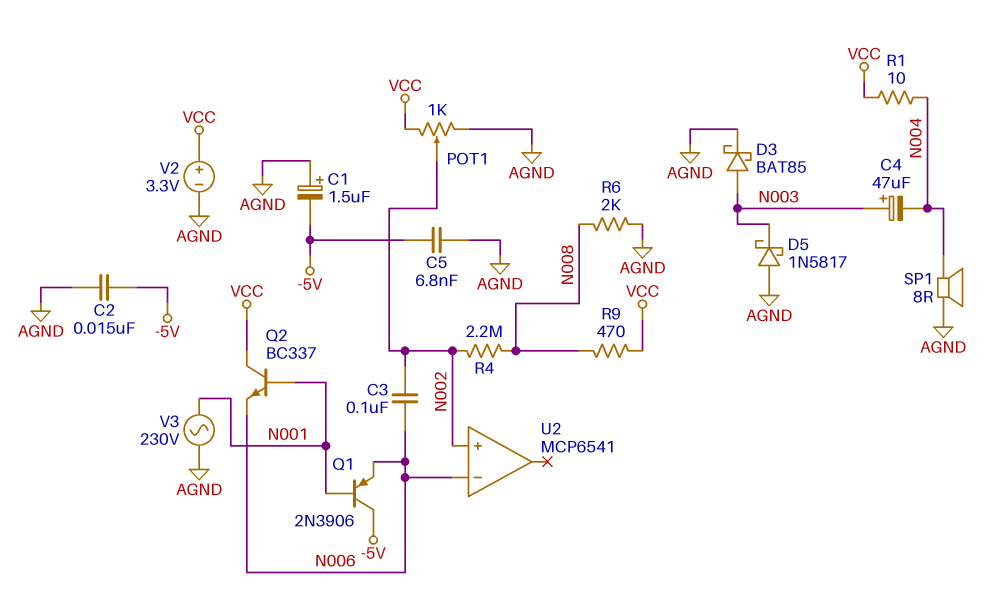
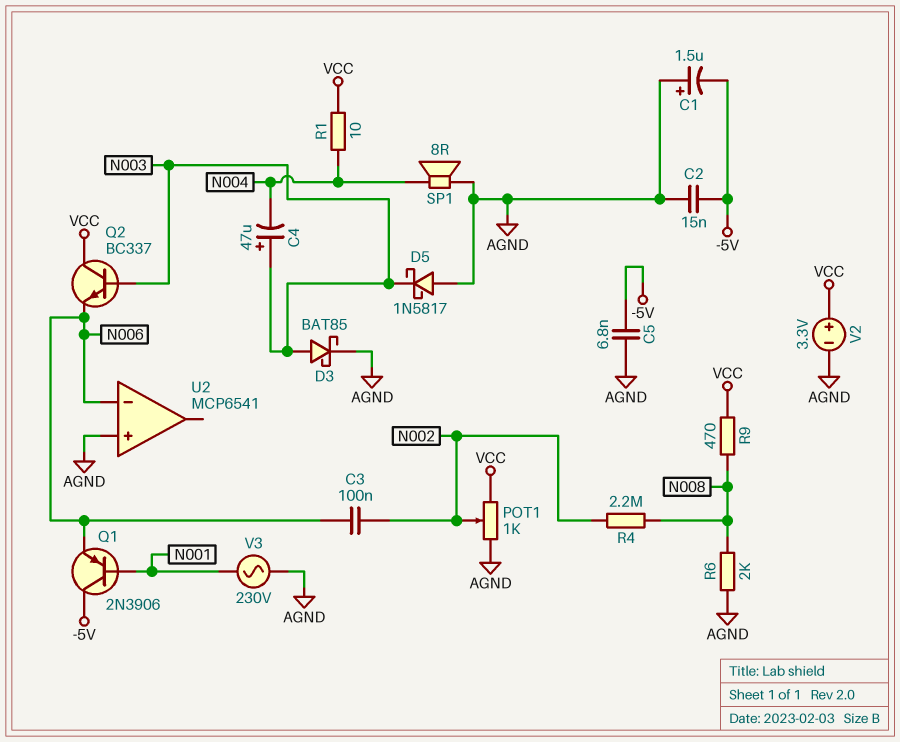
Q2: NPN BC337 (B N001, C VCC, E N006) -> NPN BC337 (B N003, C VCC, E N006)
U2 pin in+: N002 -> AGND

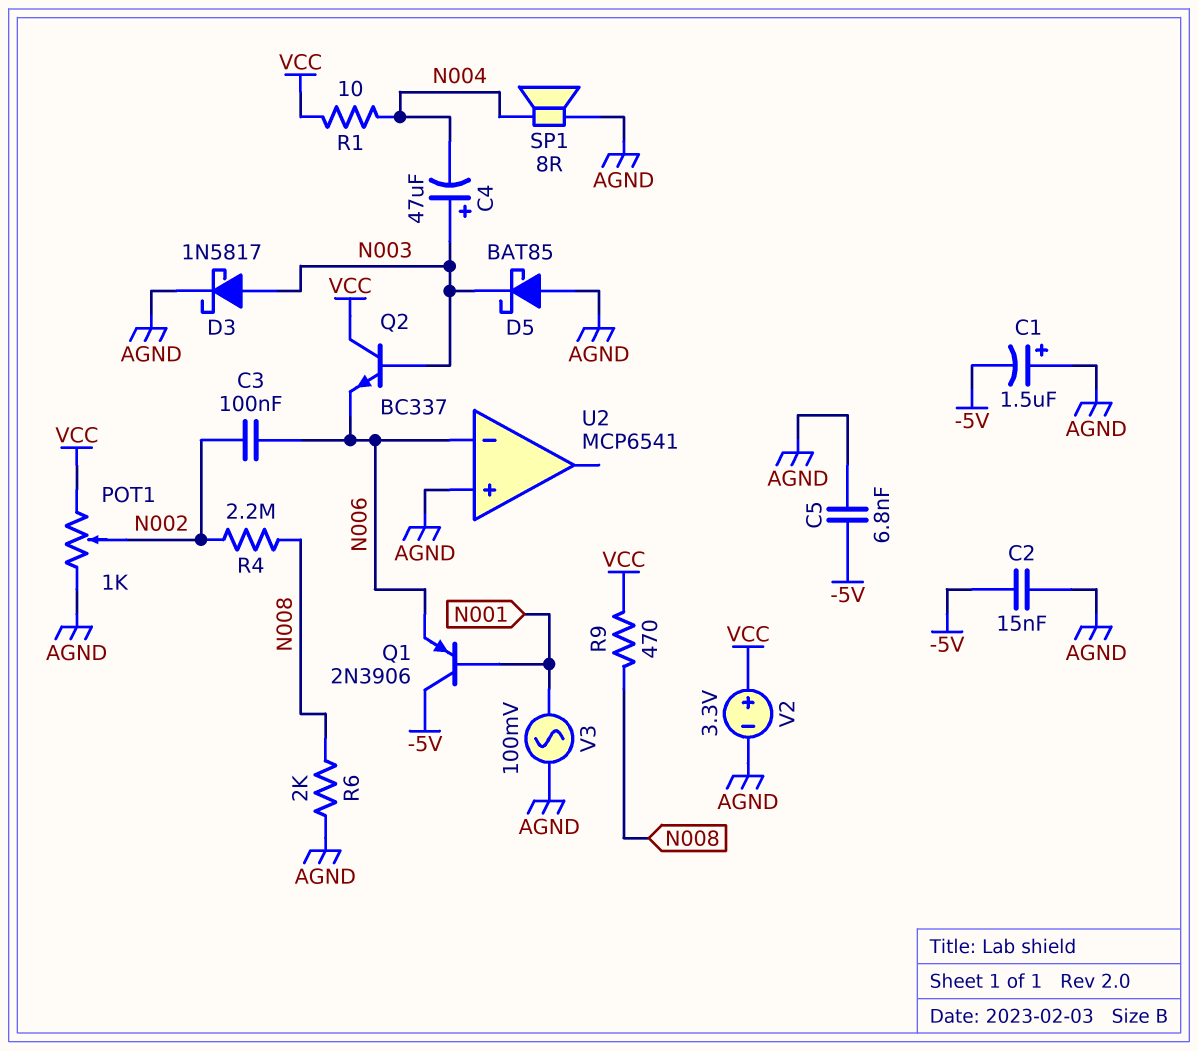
D3: schottky BAT85 (A N003, K AGND) -> schottky 1N5817 (A N003, K AGND)
D5: schottky 1N5817 (A AGND, K N003) -> schottky BAT85 (A AGND, K N003)
V3: AC 230V (AGND, N001) -> AC 100mV (AGND, N001)

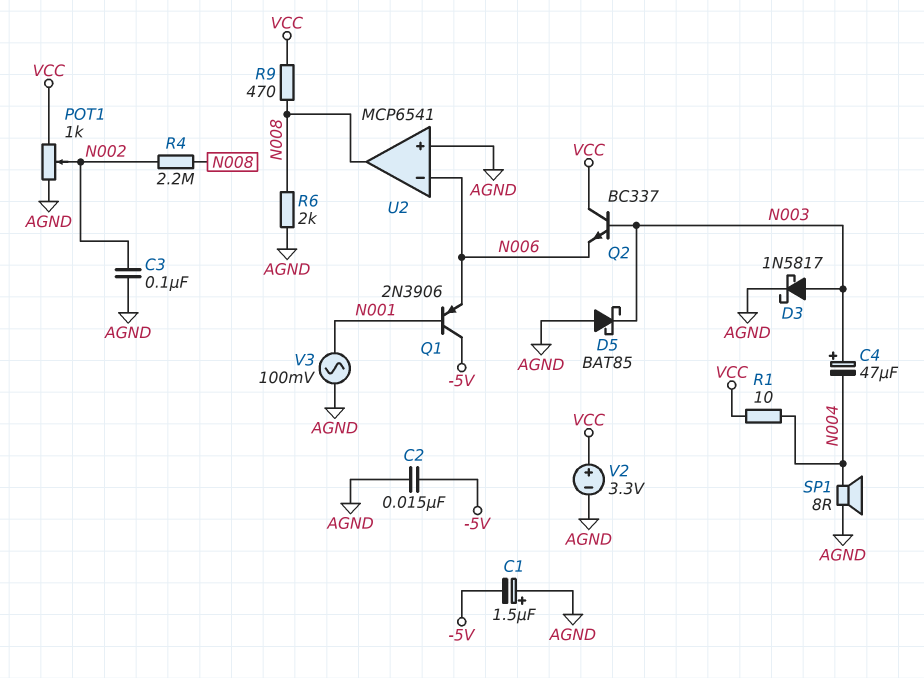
C3: 100nF (N002, N006) -> 100nF (AGND, N002)
C5: 6.8nF (-5V, AGND) -> none
U2 pin out: none -> N008

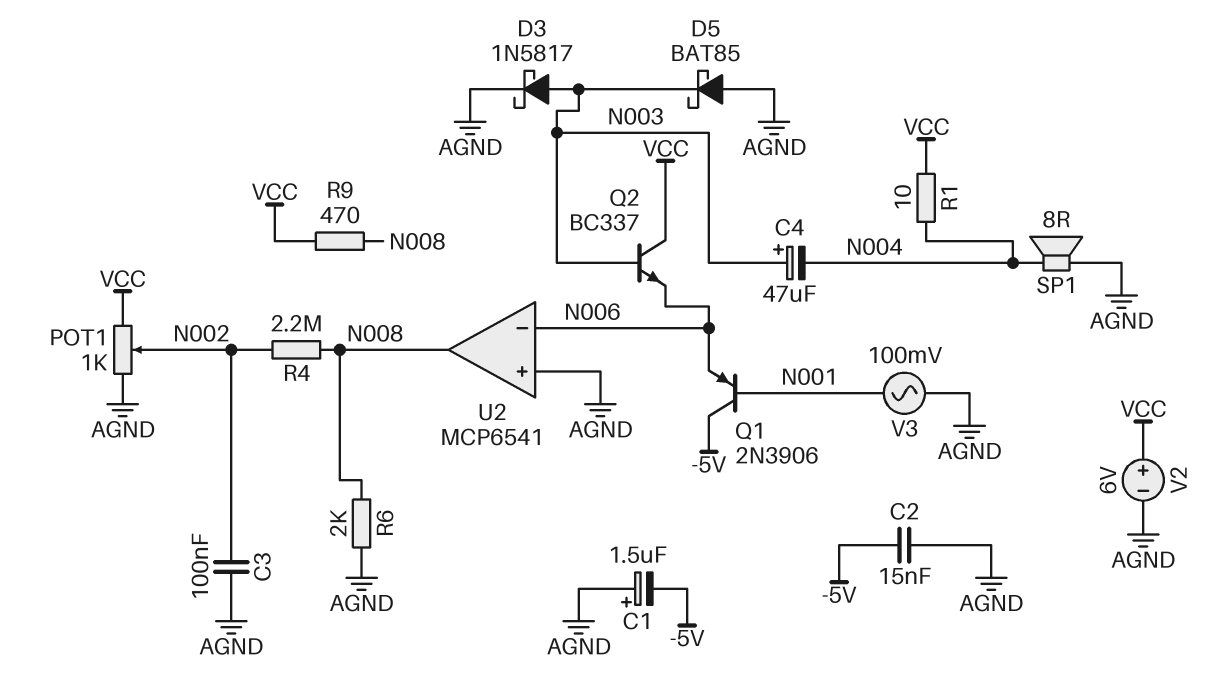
V2: 3.3V (plus VCC, minus AGND) -> 6V (plus VCC, minus AGND)

